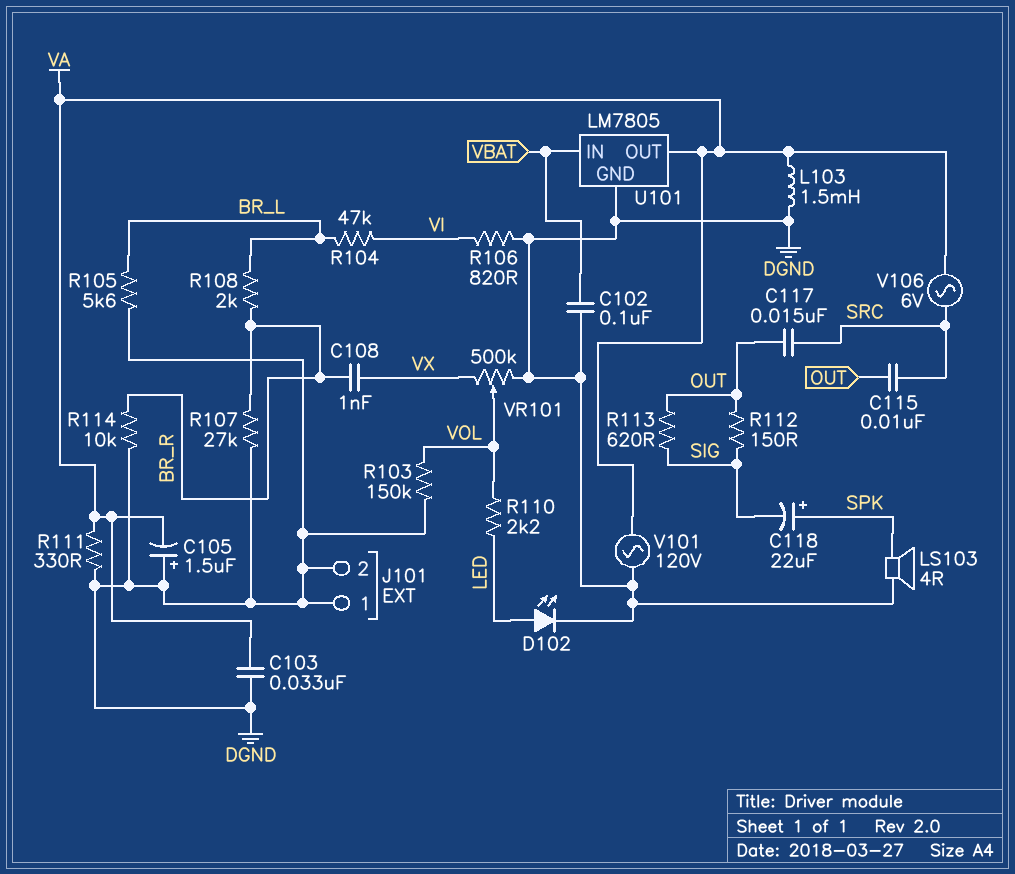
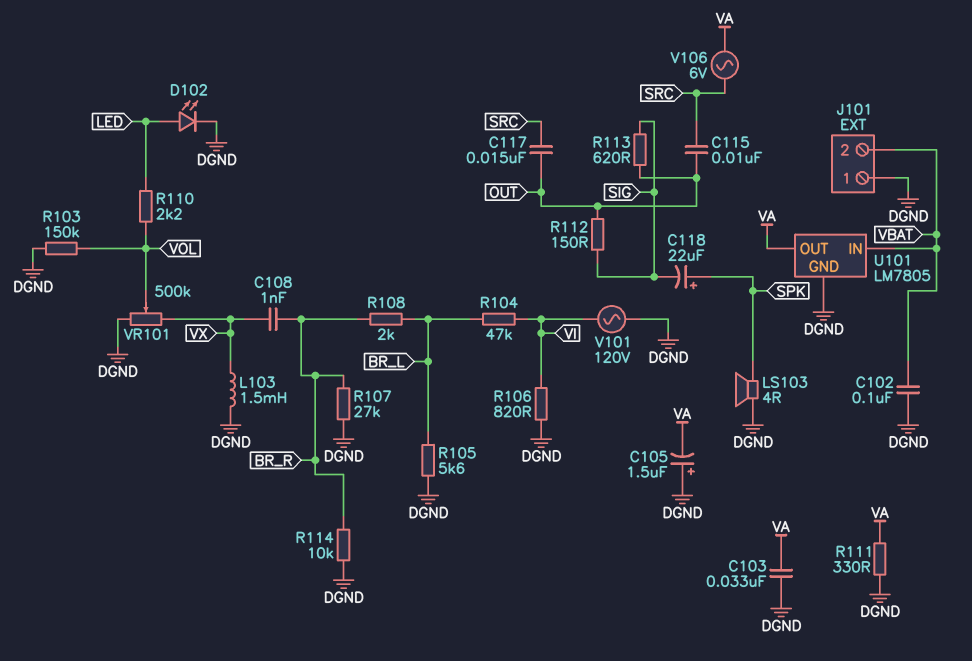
J101 pin 2: DGND -> VBAT
L103: 1.5mH (DGND, VA) -> 1.5mH (DGND, VX)
V101: AC 120V (DGND, VA) -> AC 120V (DGND, VI)

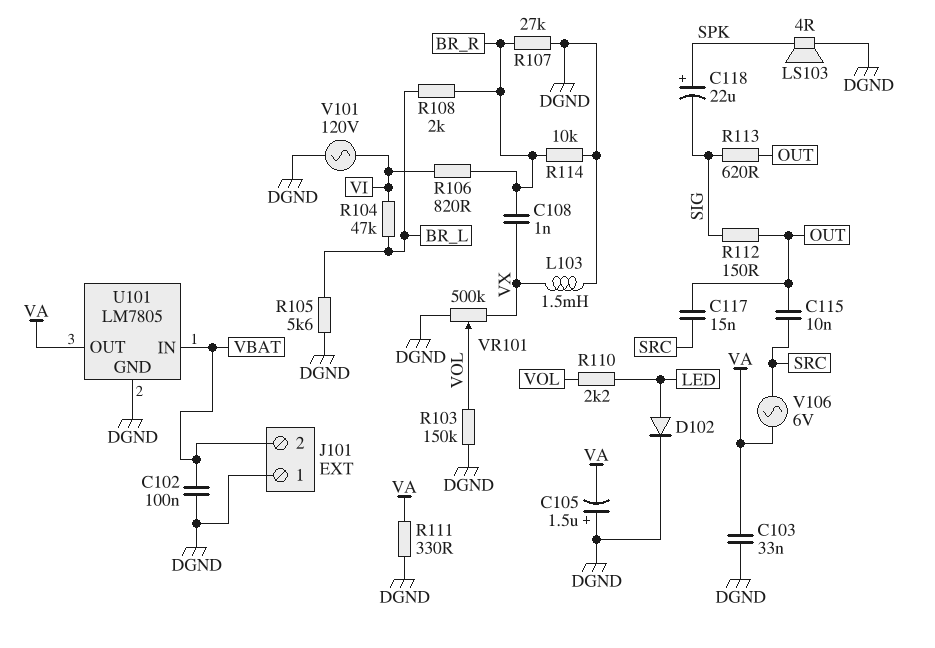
D102: LED (A LED, K DGND) -> diode (A LED, K DGND)
R106: 820 (DGND, VI) -> 820 (BR_R, VI)

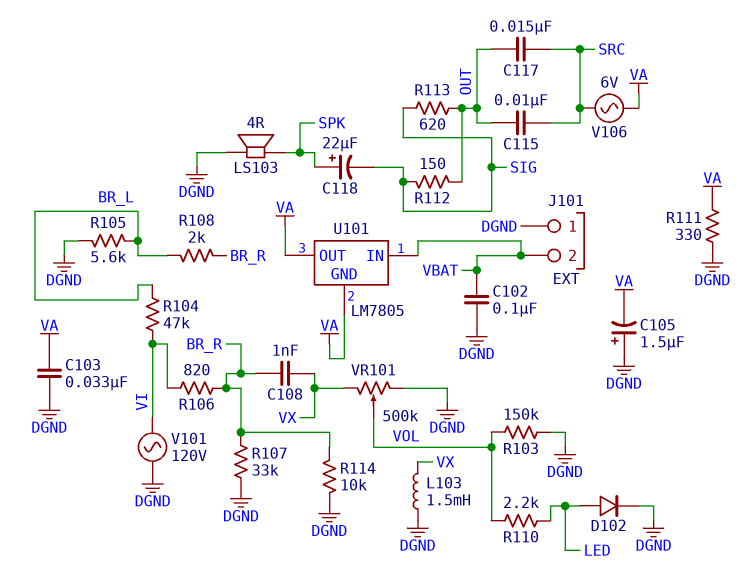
R107: 27k (BR_R, DGND) -> 33k (BR_R, DGND)
U101 pin GND: DGND -> VA

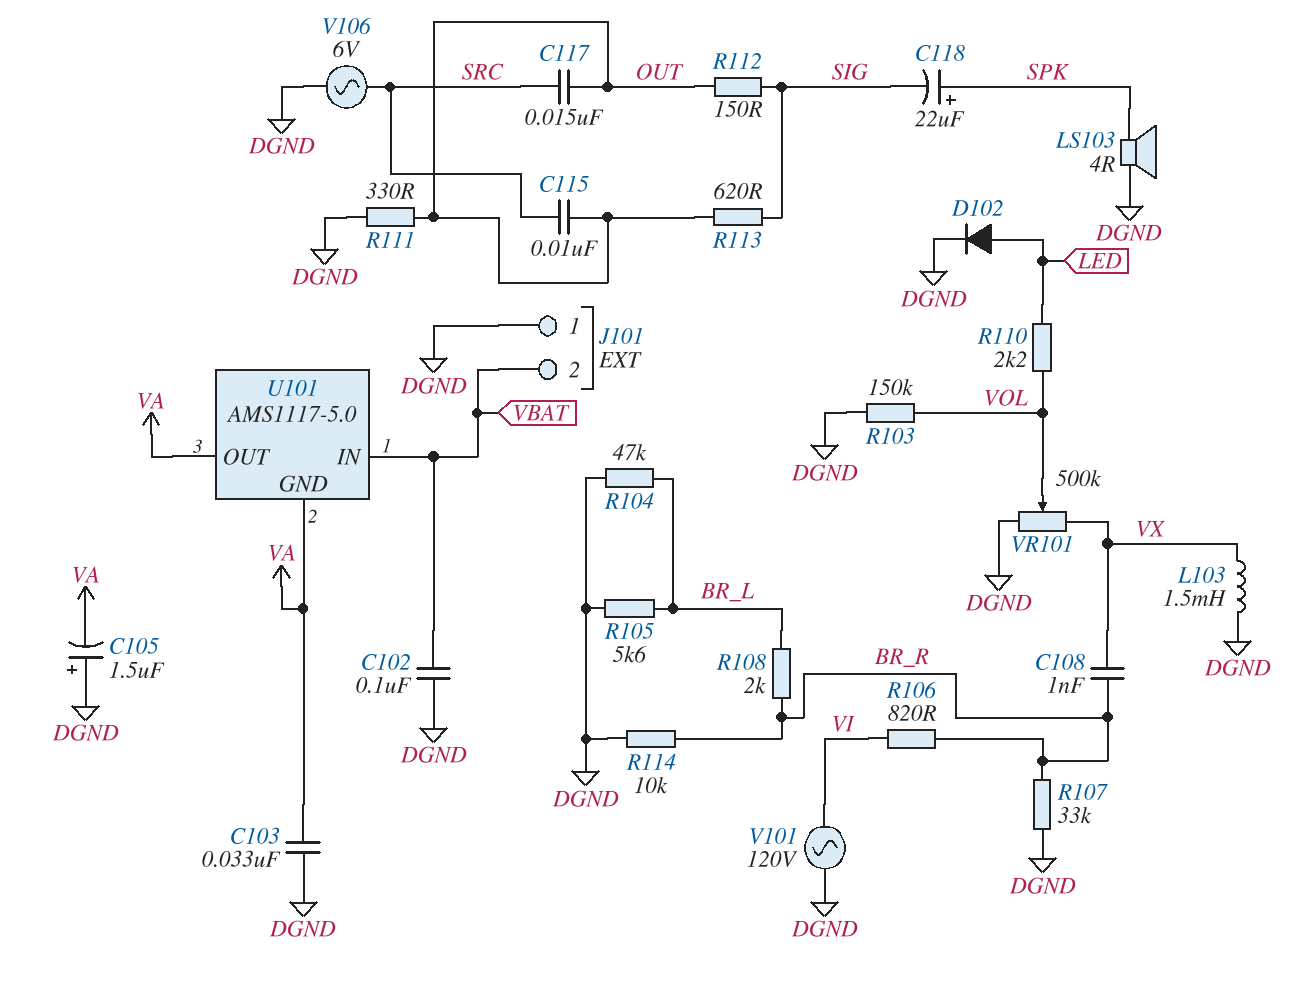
R104: 47k (BR_L, VI) -> 47k (BR_L, DGND)
R111: 330 (DGND, VA) -> 330 (DGND, OUT)
U101: LM7805 -> AMS1117-5.0
V106: AC 6V (SRC, VA) -> AC 6V (DGND, SRC)

